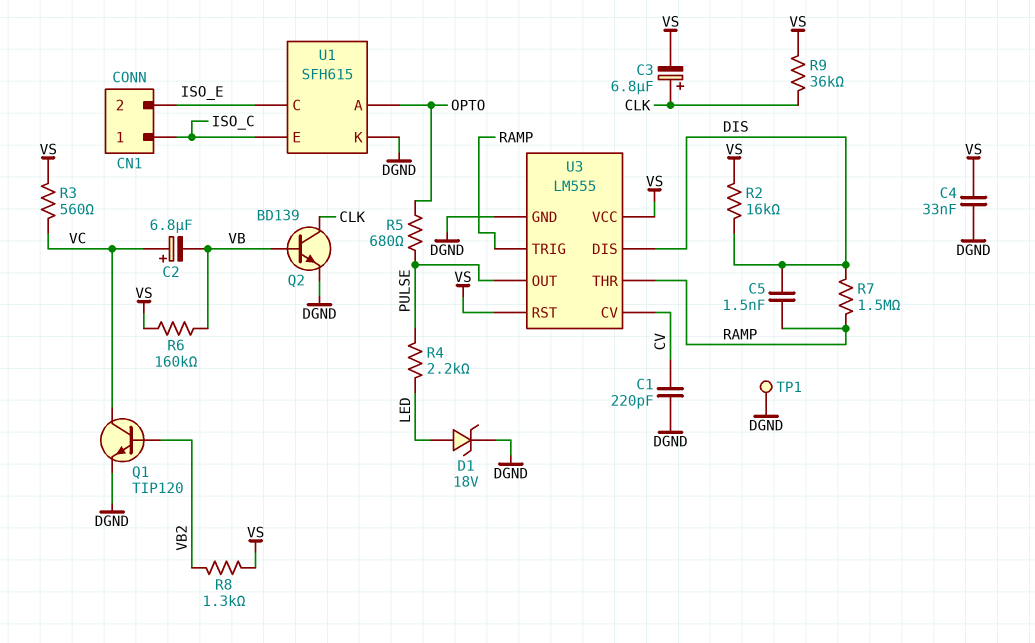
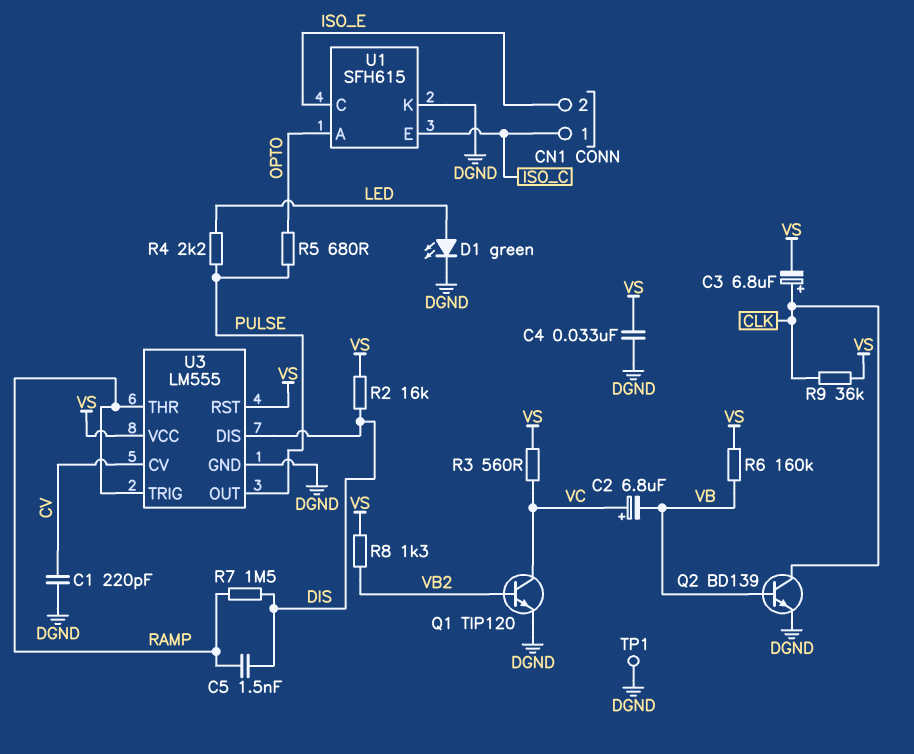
D1: zener 18V (A LED, K DGND) -> LED green (A LED, K DGND)

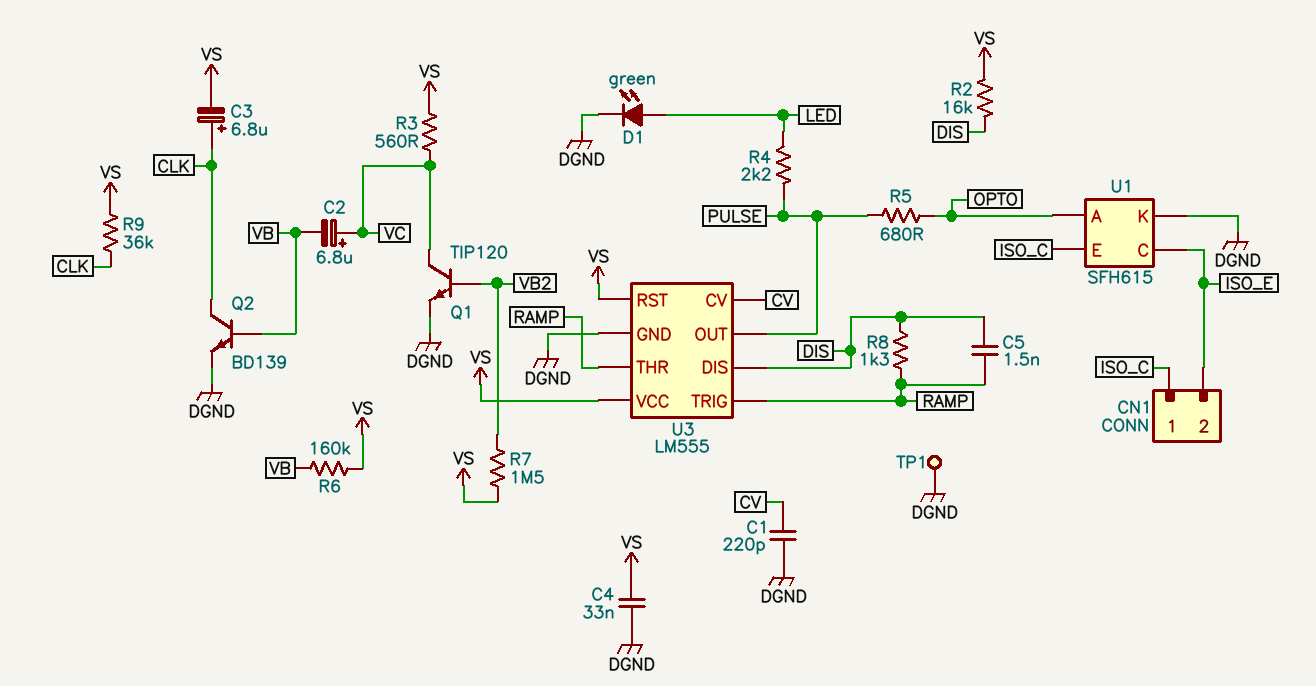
R7: 1.5M (DIS, RAMP) -> 1.5M (VB2, VS)
R8: 1.3k (VB2, VS) -> 1.3k (DIS, RAMP)

